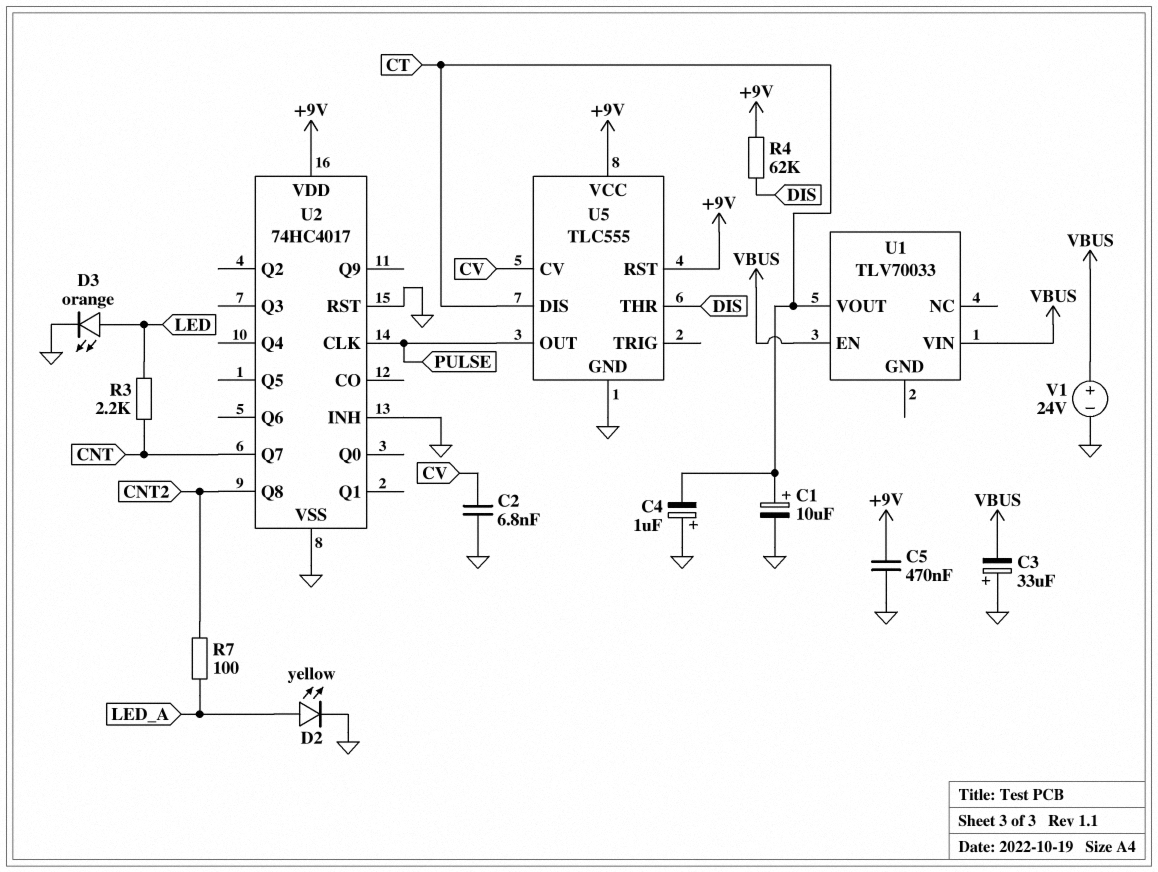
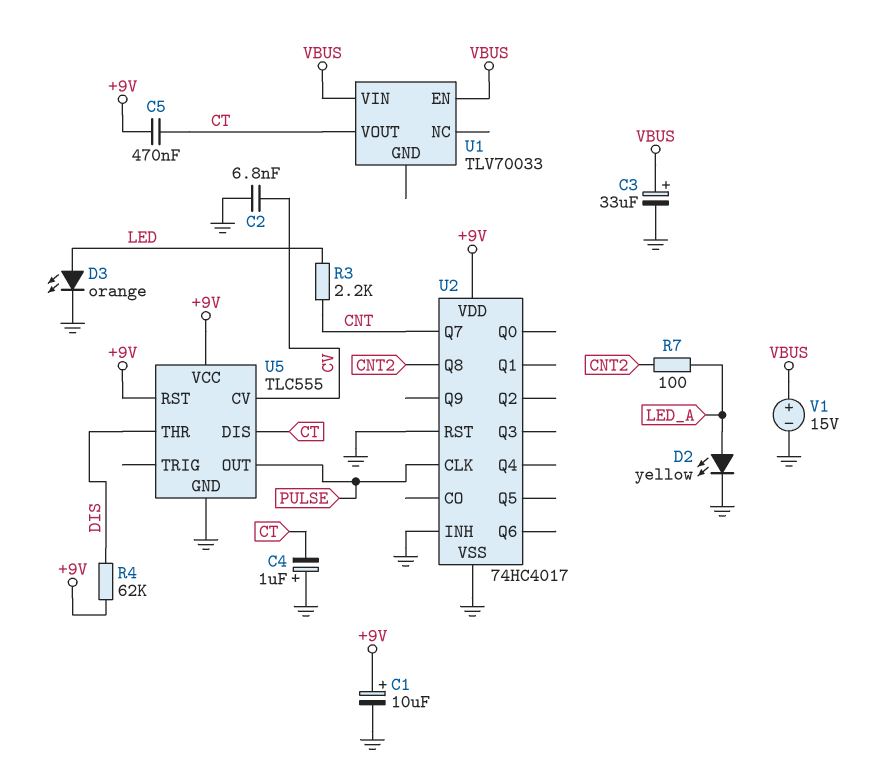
C1: 10uF (plus CT, minus GND) -> 10uF (plus +9V, minus GND)
C3: 33uF (plus GND, minus VBUS) -> 33uF (plus VBUS, minus GND)
C5: 470nF (+9V, GND) -> 470nF (+9V, CT)
V1: 24V (plus VBUS, minus GND) -> 15V (plus VBUS, minus GND)

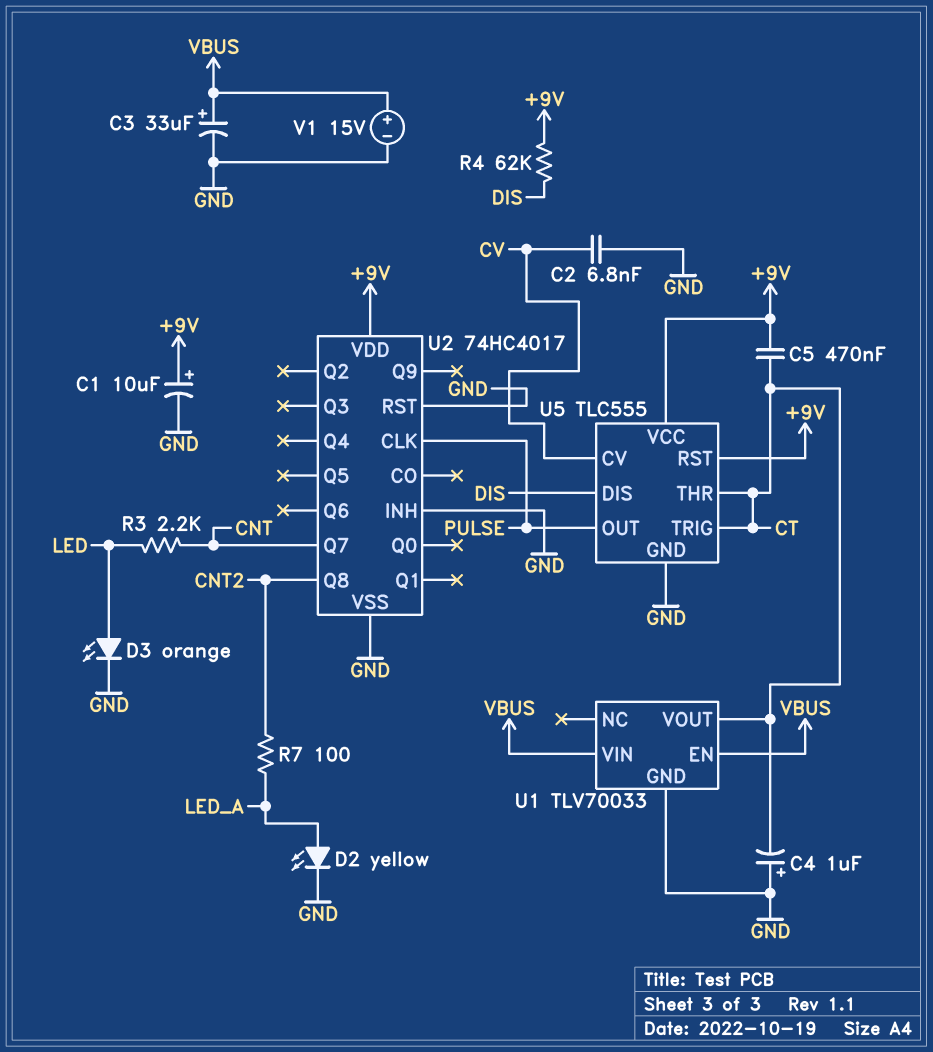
U1 pin GND: none -> GND
U5 pin DIS: CT -> DIS
U5 pin THR: DIS -> CT
U5 pin TRIG: none -> CT

